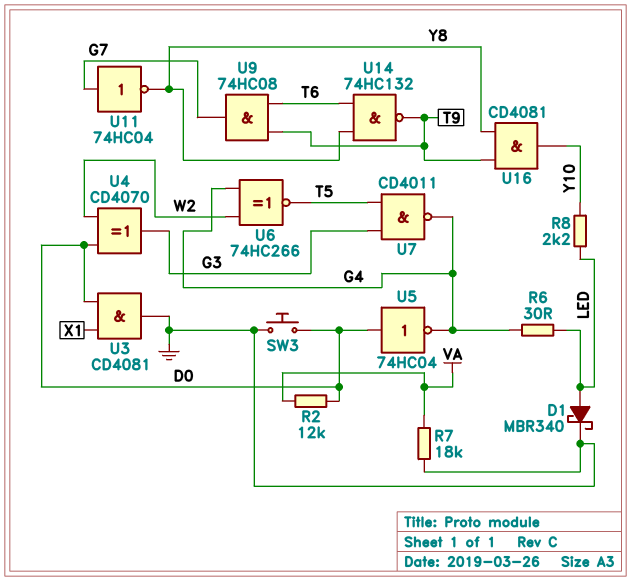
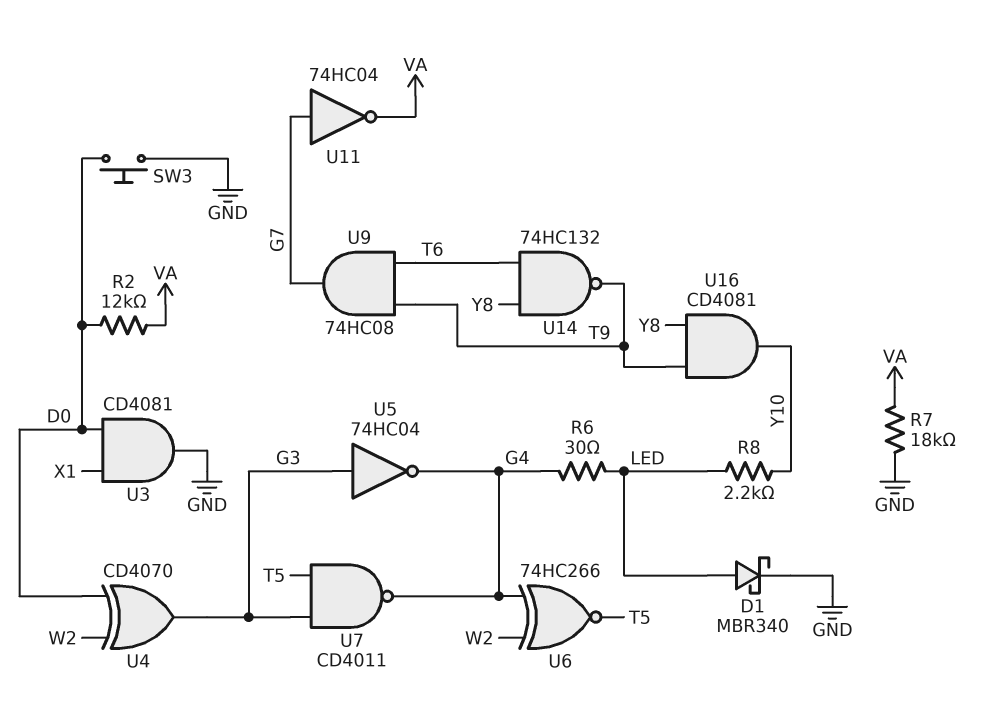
U5: NOT 74HC04 (in D0, out G4) -> NOT 74HC04 (in G3, out G4)
U11: NOT 74HC04 (in G7, out Y8) -> NOT 74HC04 (in G7, out VA)

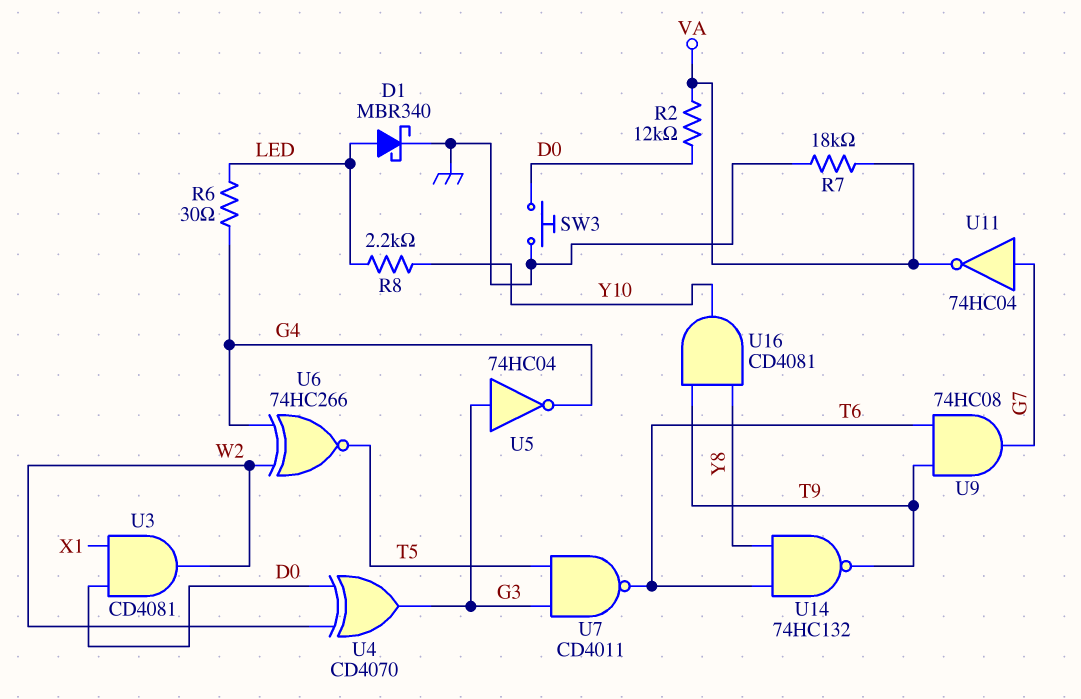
U3: AND CD4081 (in D0, in X1, out GND) -> AND CD4081 (in D0, in X1, out W2)
U7: NAND CD4011 (in G3, in T5, out G4) -> NAND CD4011 (in G3, in T5, out T6)

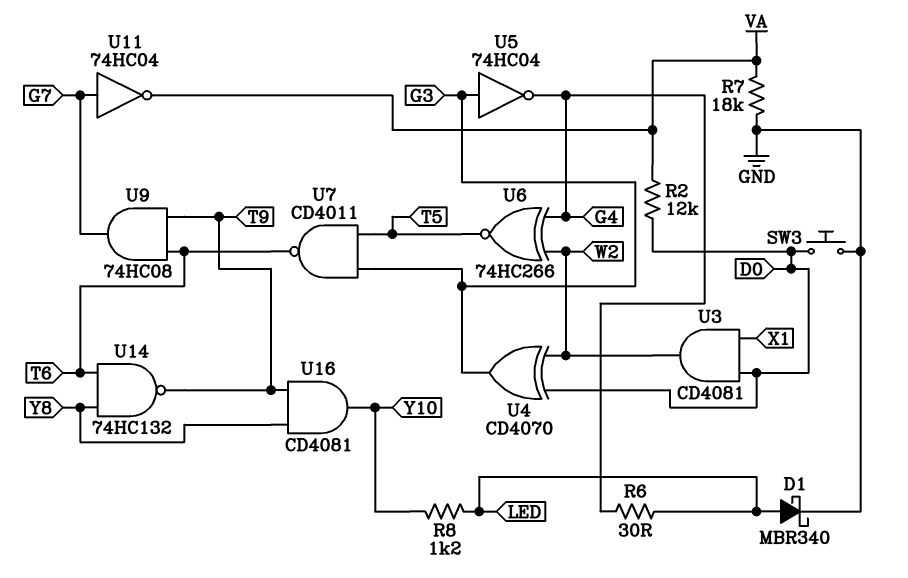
R8: 2.2k (LED, Y10) -> 1.2k (LED, Y10)

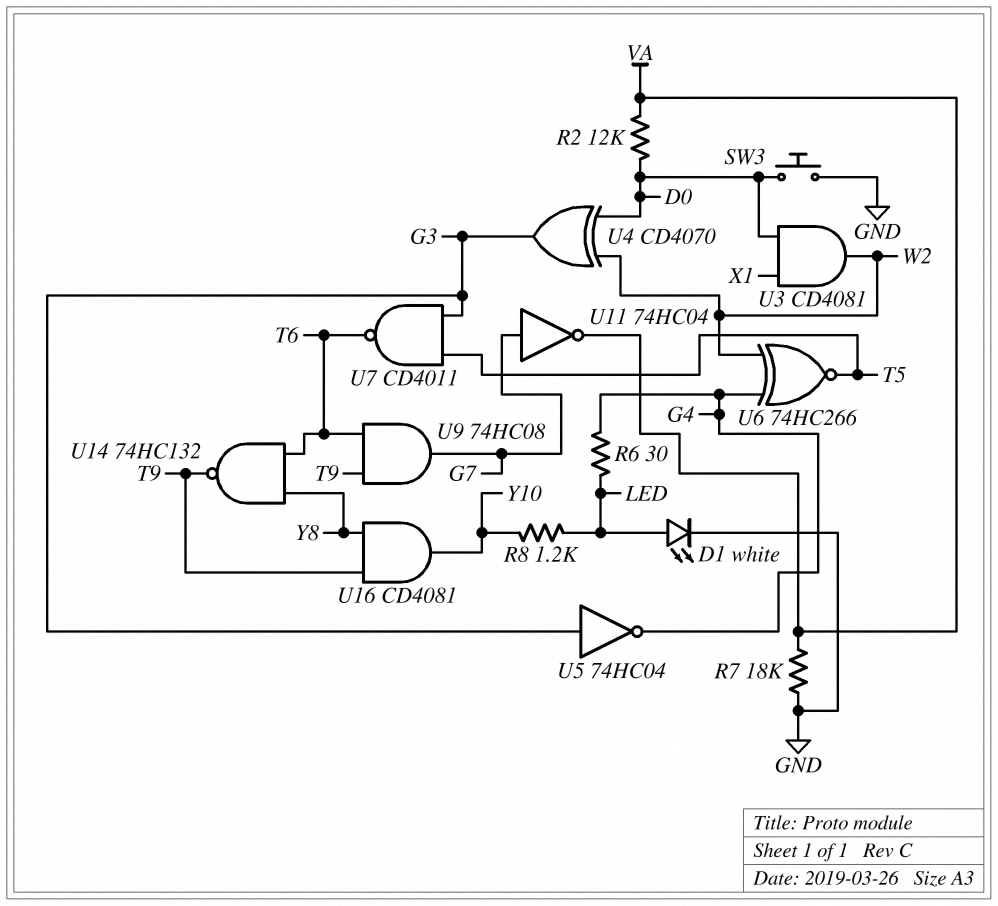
D1: schottky MBR340 (A LED, K GND) -> LED white (A LED, K GND)

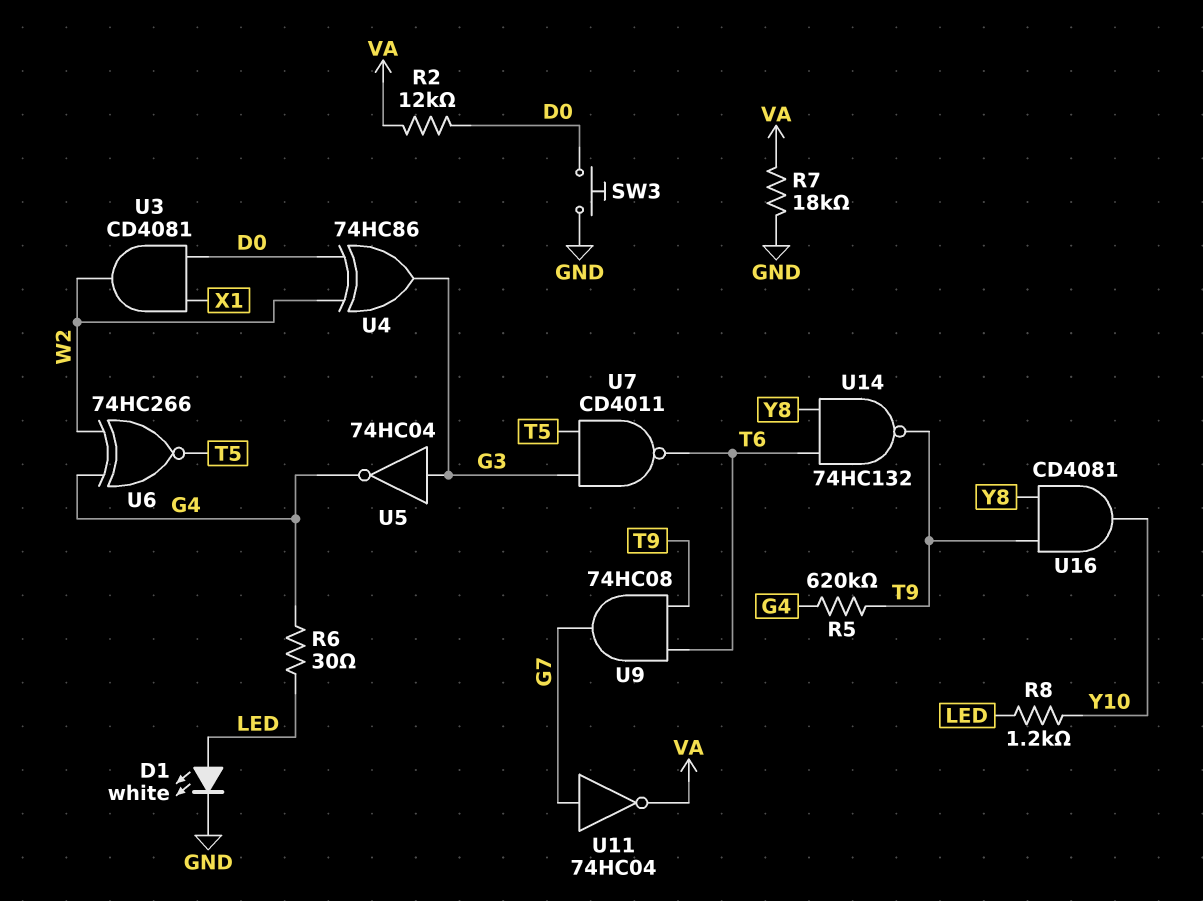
R5: none -> 620k (G4, T9)
U4: XOR CD4070 (in D0, in W2, out G3) -> XOR 74HC86 (in D0, in W2, out G3)

